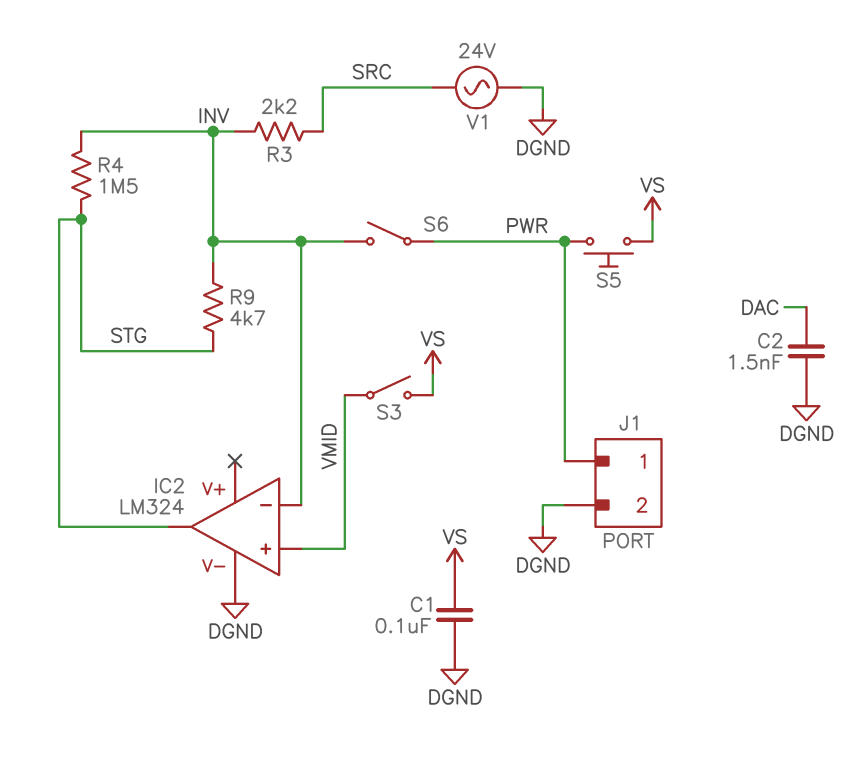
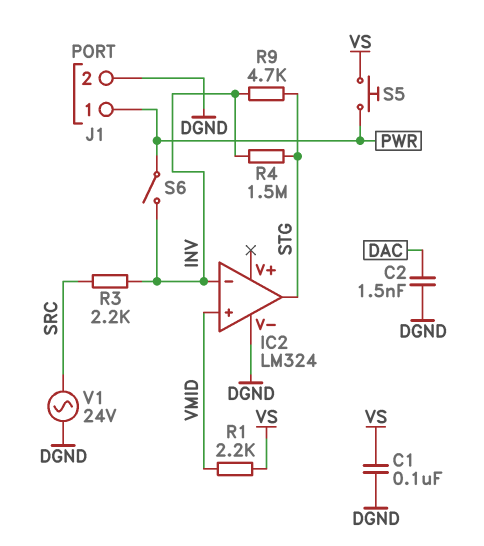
R1: none -> 2.2k (VMID, VS)
S3: switch (VMID, VS) -> none

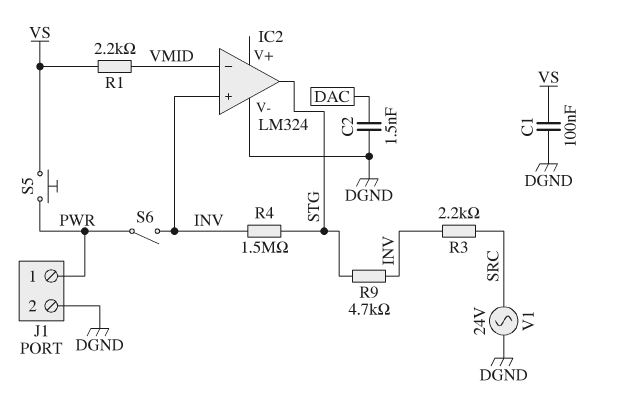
IC2 pin in+: VMID -> INV
IC2 pin in-: INV -> VMID

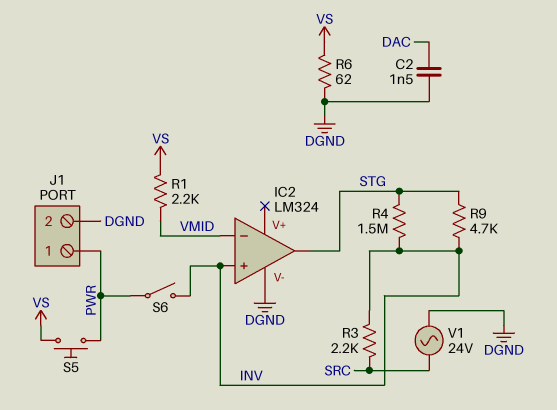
C1: 100nF (DGND, VS) -> none
R6: none -> 62 (DGND, VS)

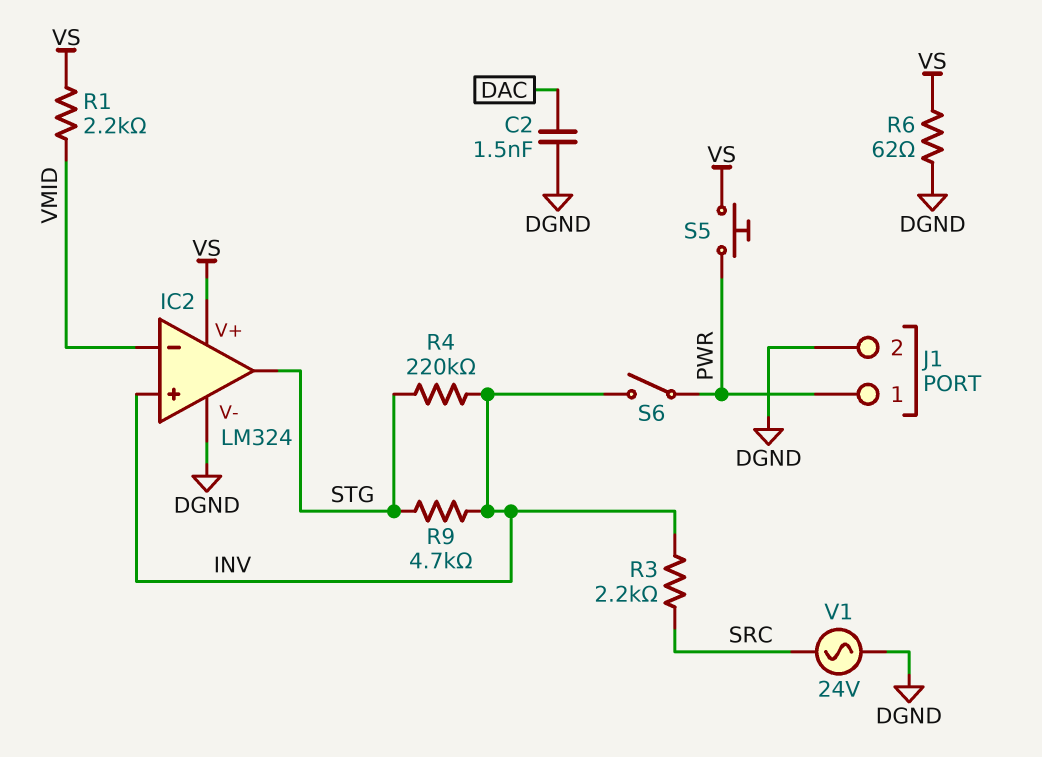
IC2 pin V+: none -> VS
R4: 1.5M (INV, STG) -> 220k (INV, STG)

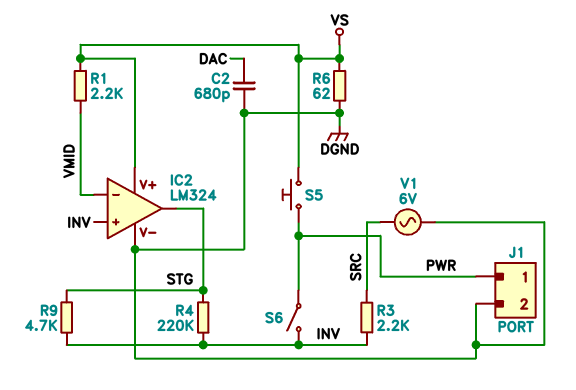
C2: 1.5nF (DAC, DGND) -> 680pF (DAC, DGND)
V1: AC 24V (DGND, SRC) -> AC 6V (DGND, SRC)

